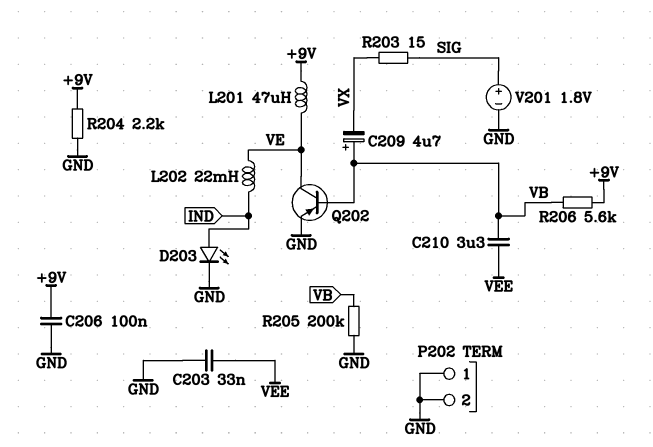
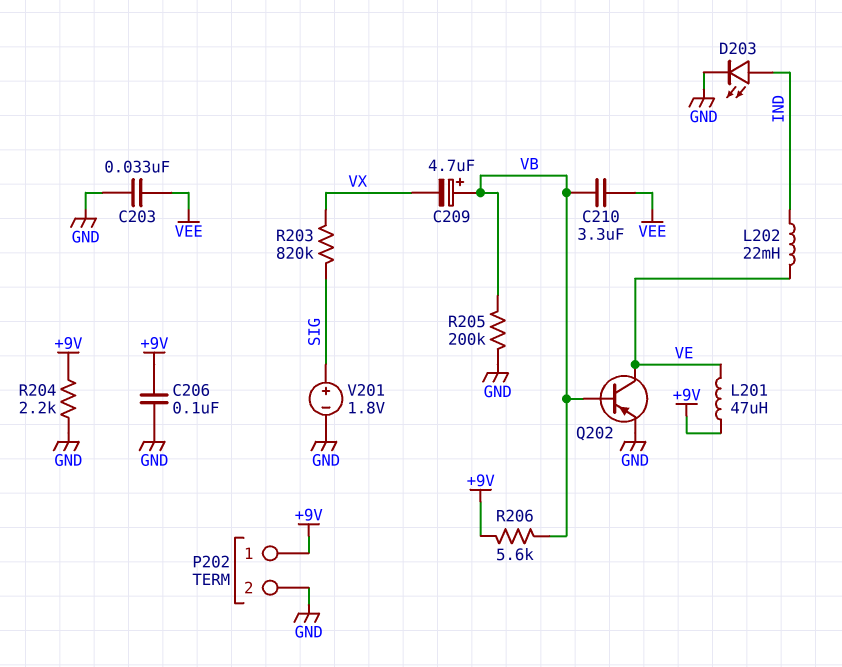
P202 pin 1: GND -> +9V
R203: 15 (SIG, VX) -> 820k (SIG, VX)

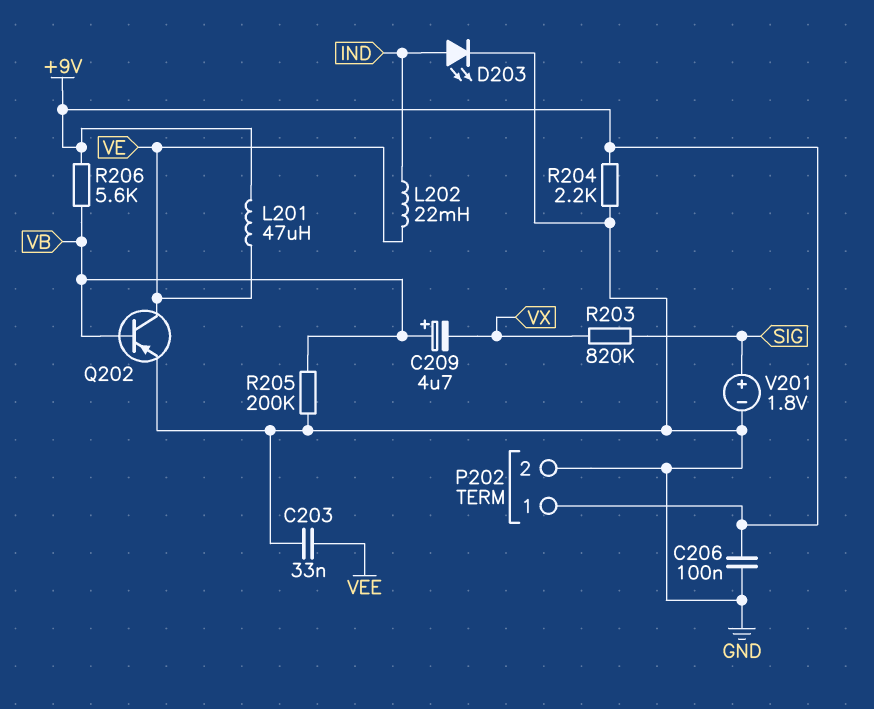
C210: 3.3uF (VB, VEE) -> none

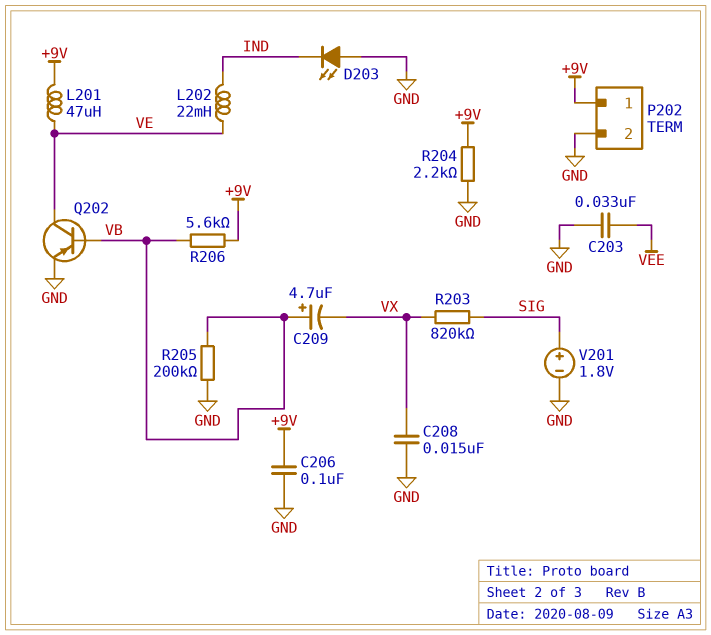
C208: none -> 15nF (GND, VX)
D203: LED (A IND, K GND) -> LED (A GND, K IND)

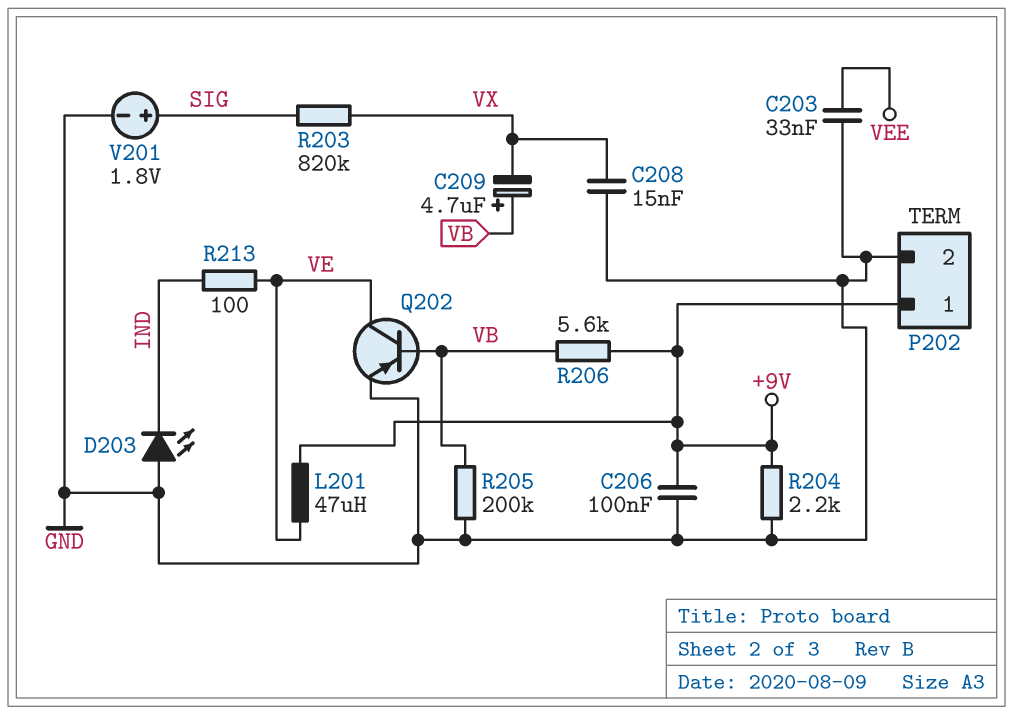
L202: 22mH (IND, VE) -> none
R213: none -> 100 (IND, VE)

